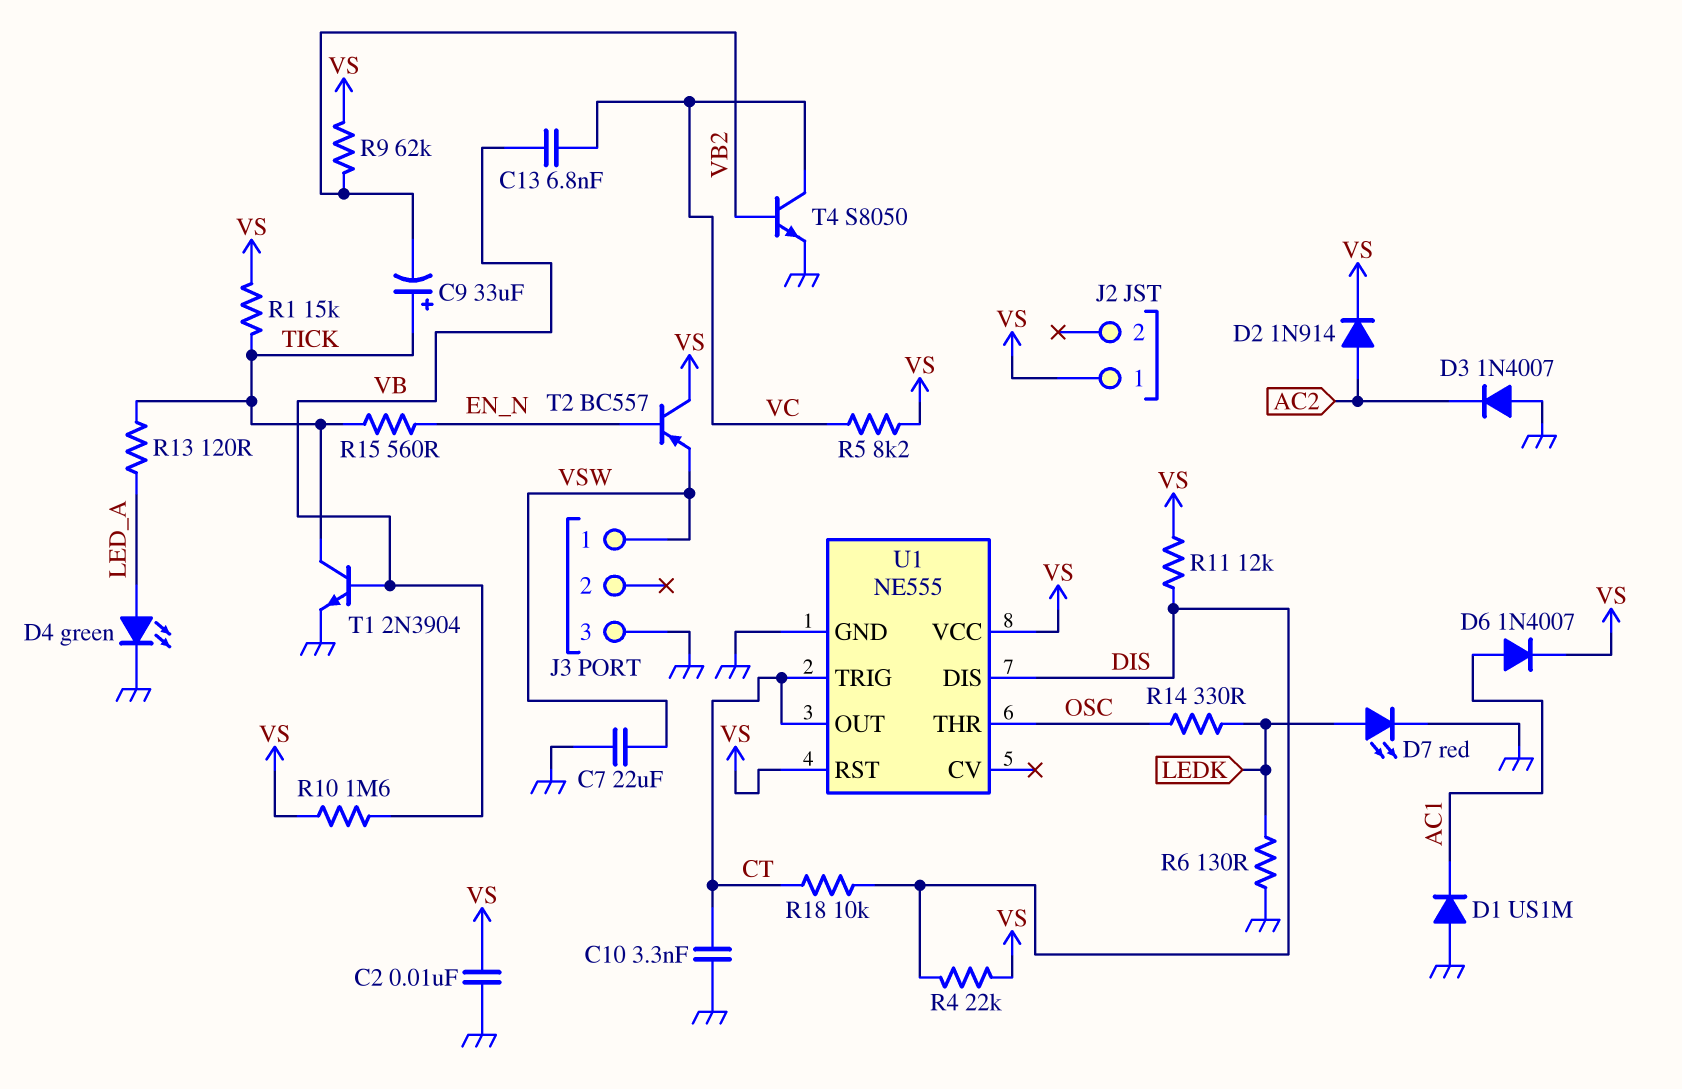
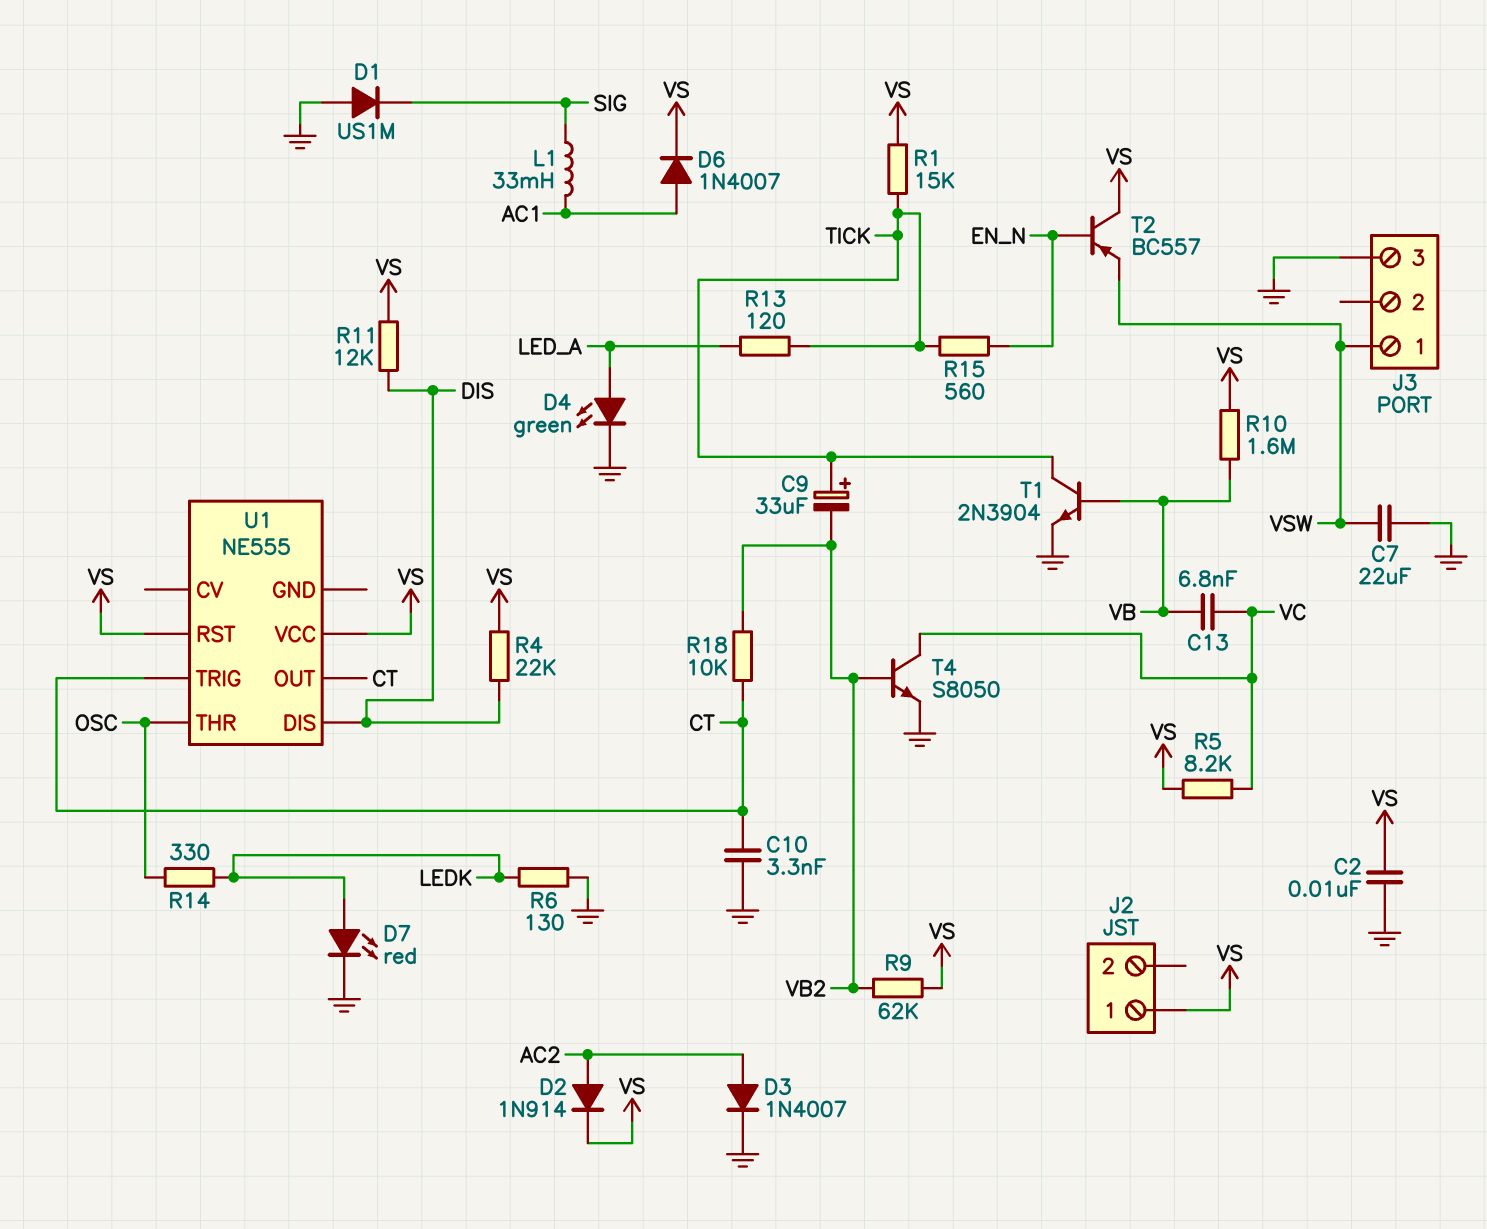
D1: diode US1M (A GND, K AC1) -> diode US1M (A GND, K SIG)
D3: diode 1N4007 (A GND, K AC2) -> diode 1N4007 (A AC2, K GND)
L1: none -> 33mH (AC1, SIG)
R18: 10k (CT, DIS) -> 10k (CT, VB2)
U1 pin GND: GND -> none

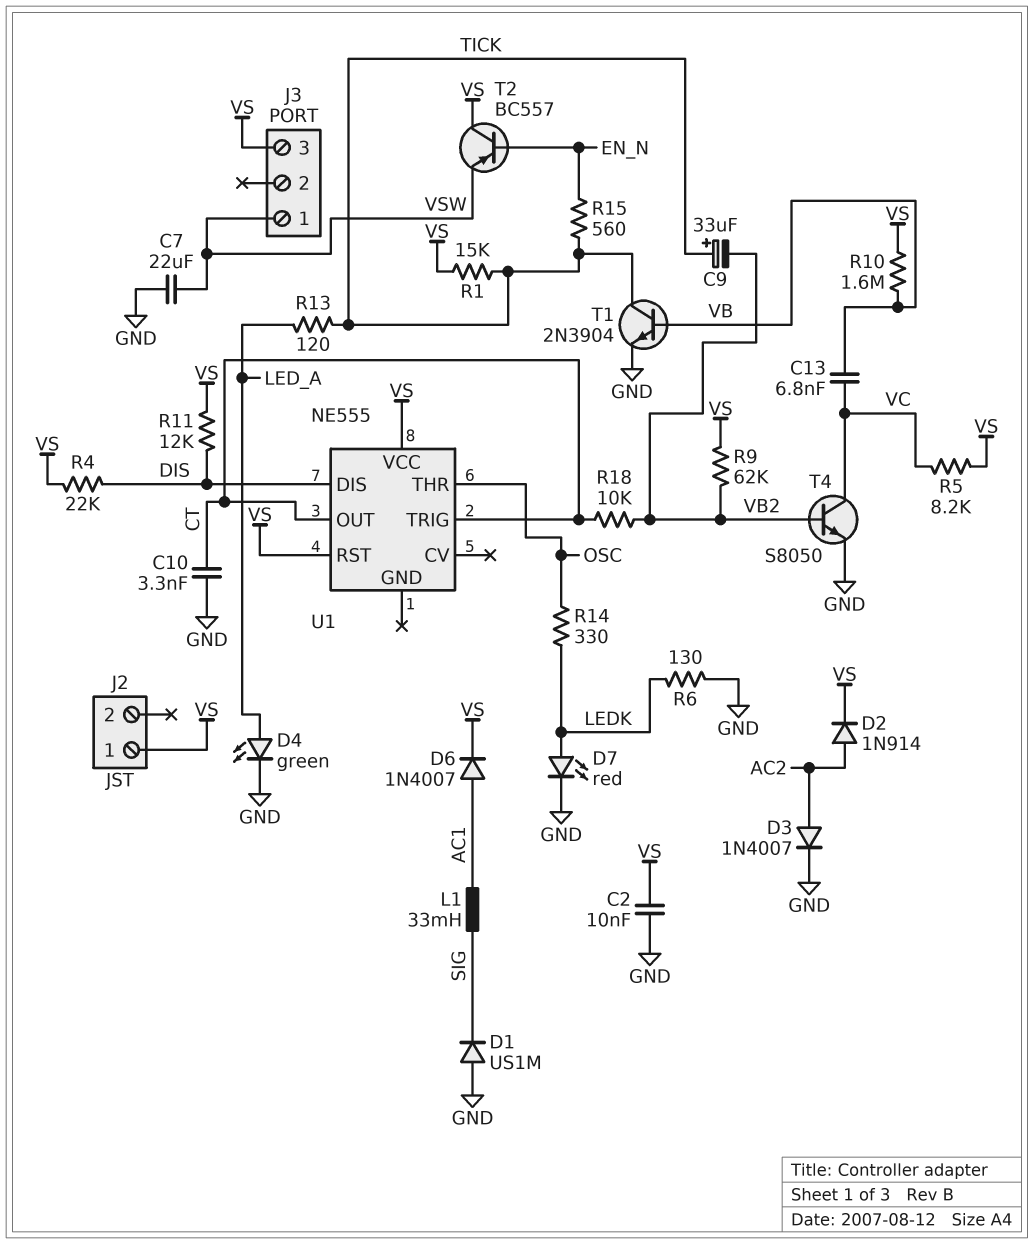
J3 pin 3: GND -> VS

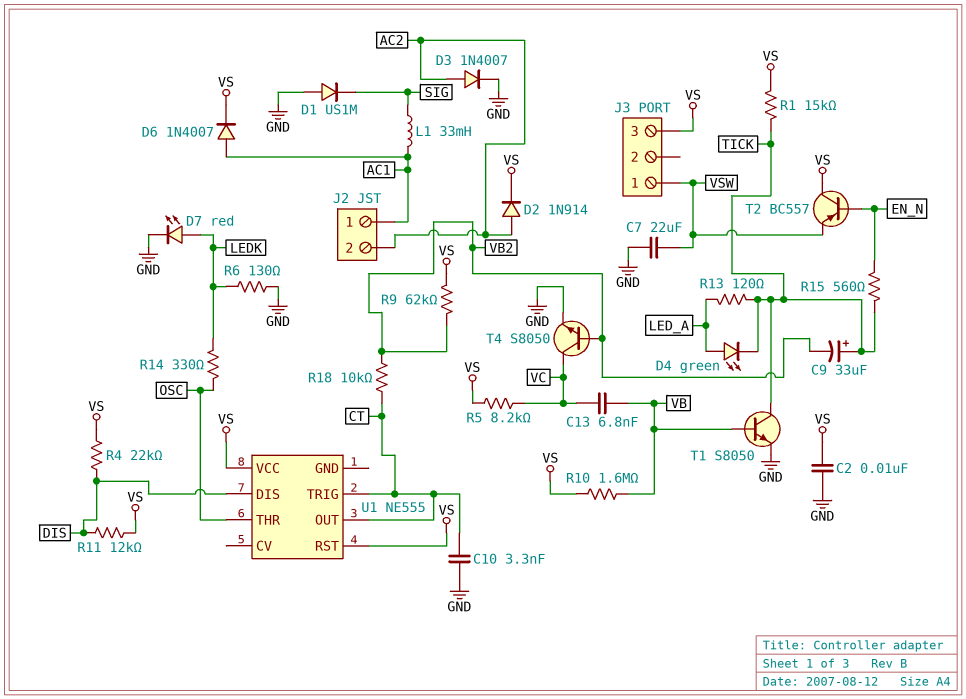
D4: LED green (A LED_A, K GND) -> LED green (A LED_A, K TICK)
J2 pin 1: VS -> AC1
J2 pin 2: none -> AC2
T1: NPN 2N3904 (B VB, C TICK, E GND) -> NPN S8050 (B VB, C TICK, E GND)

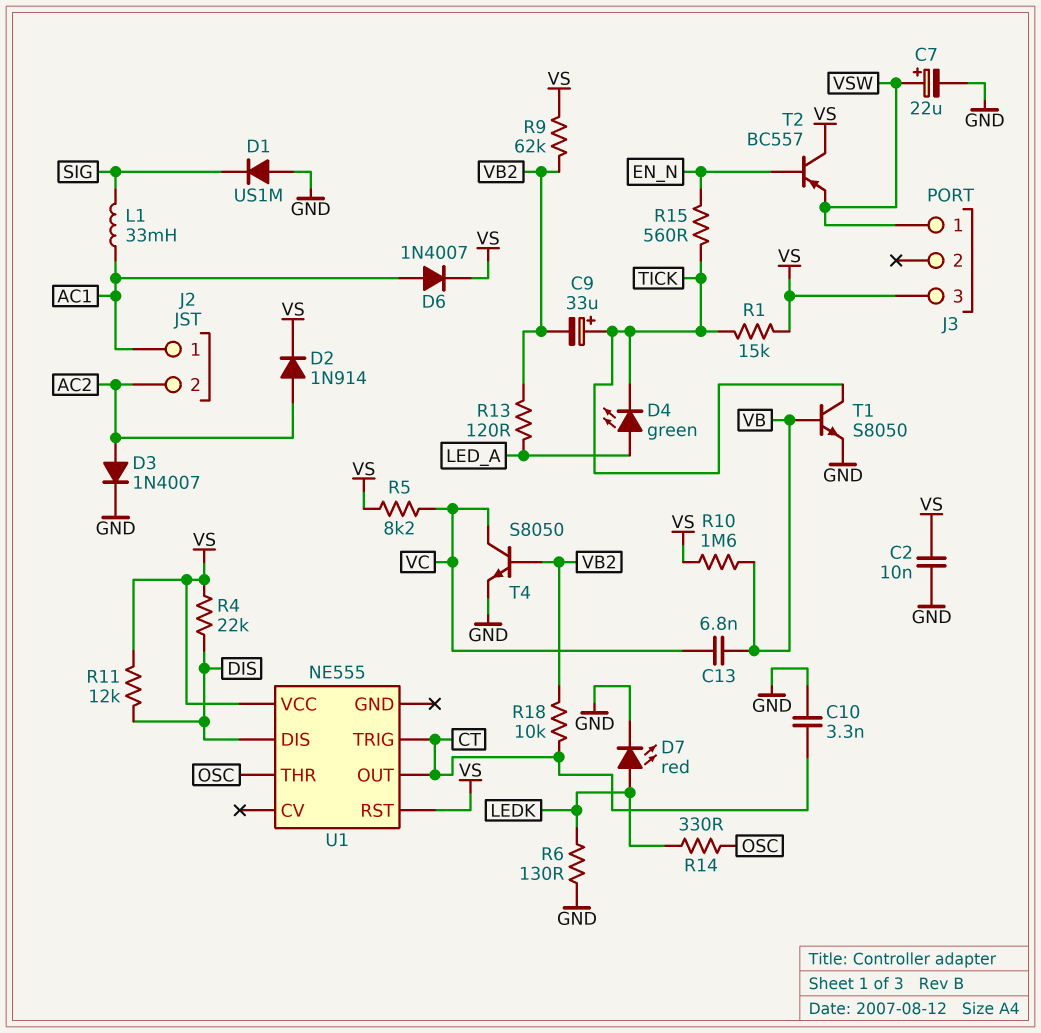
C7: 22uF (GND, VSW) -> 22uF (plus VSW, minus GND)
R13: 120 (LED_A, TICK) -> 120 (LED_A, VB2)

